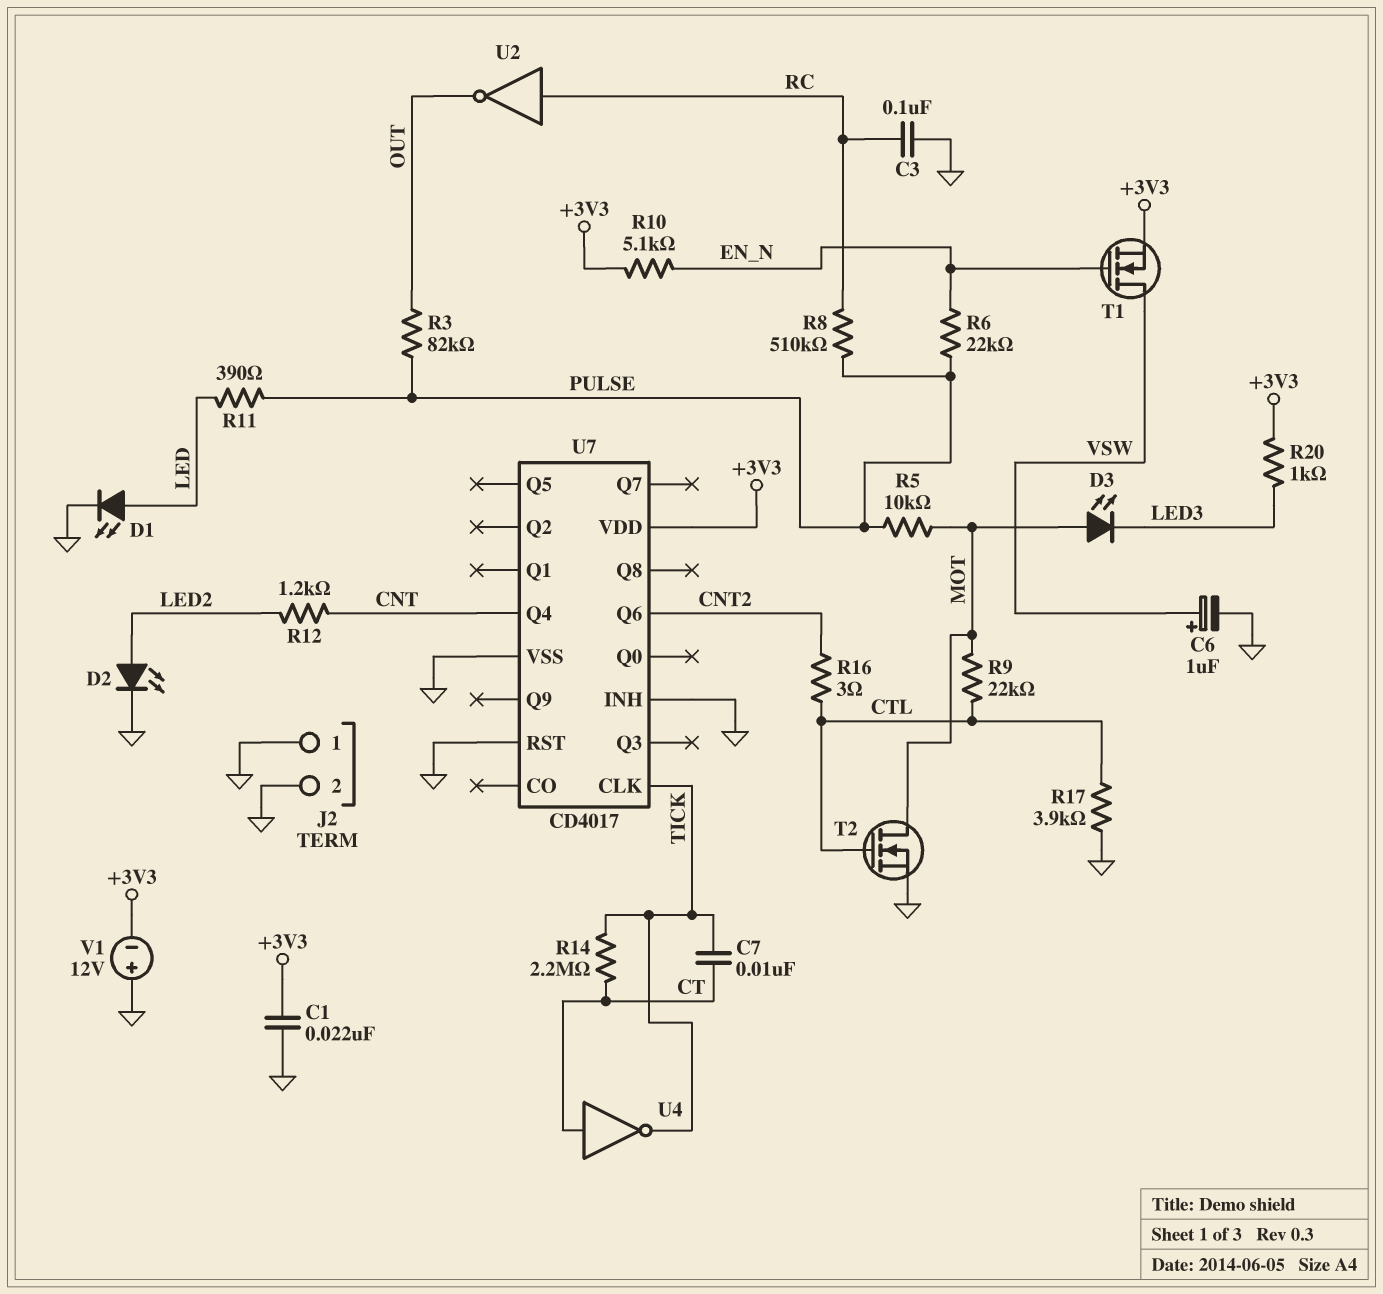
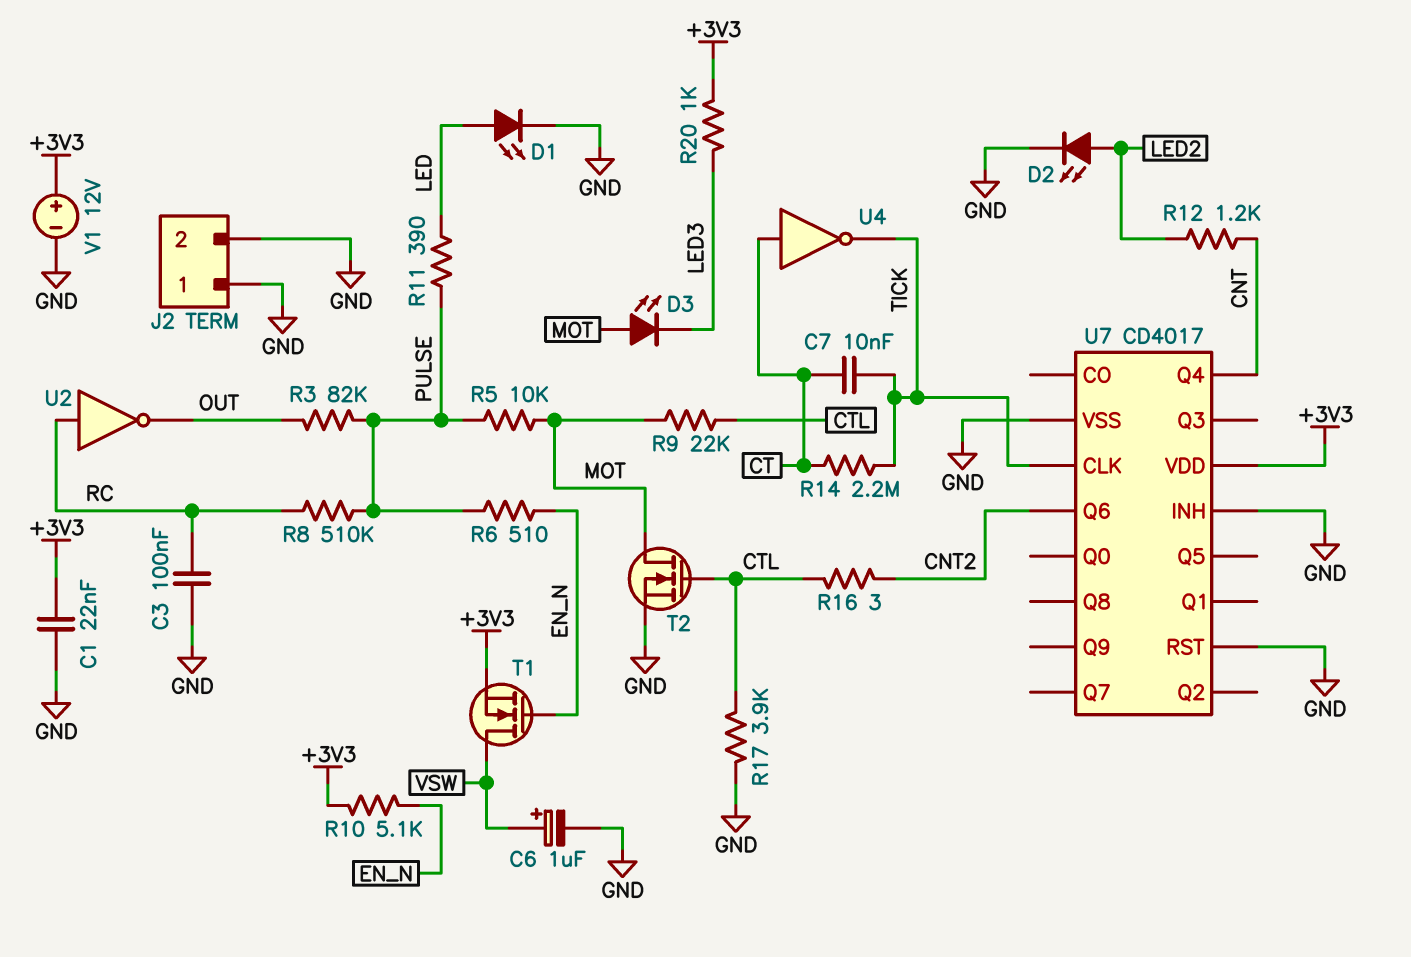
R6: 22k (EN_N, PULSE) -> 510 (EN_N, PULSE)
V1: 12V (plus GND, minus +3V3) -> 12V (plus +3V3, minus GND)

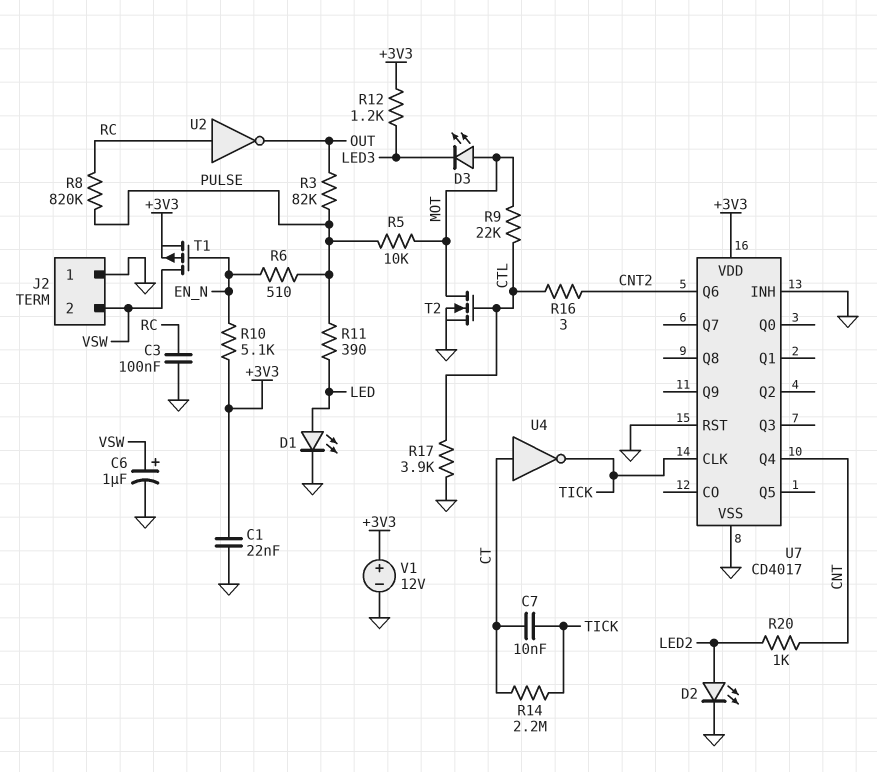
J2 pin 2: GND -> VSW
R8: 510k (PULSE, RC) -> 820k (PULSE, RC)
R12: 1.2k (CNT, LED2) -> 1.2k (+3V3, LED3)
R20: 1k (+3V3, LED3) -> 1k (CNT, LED2)
T1: NMOS (G EN_N, D VSW, S +3V3) -> PMOS (G EN_N, D VSW, S +3V3)

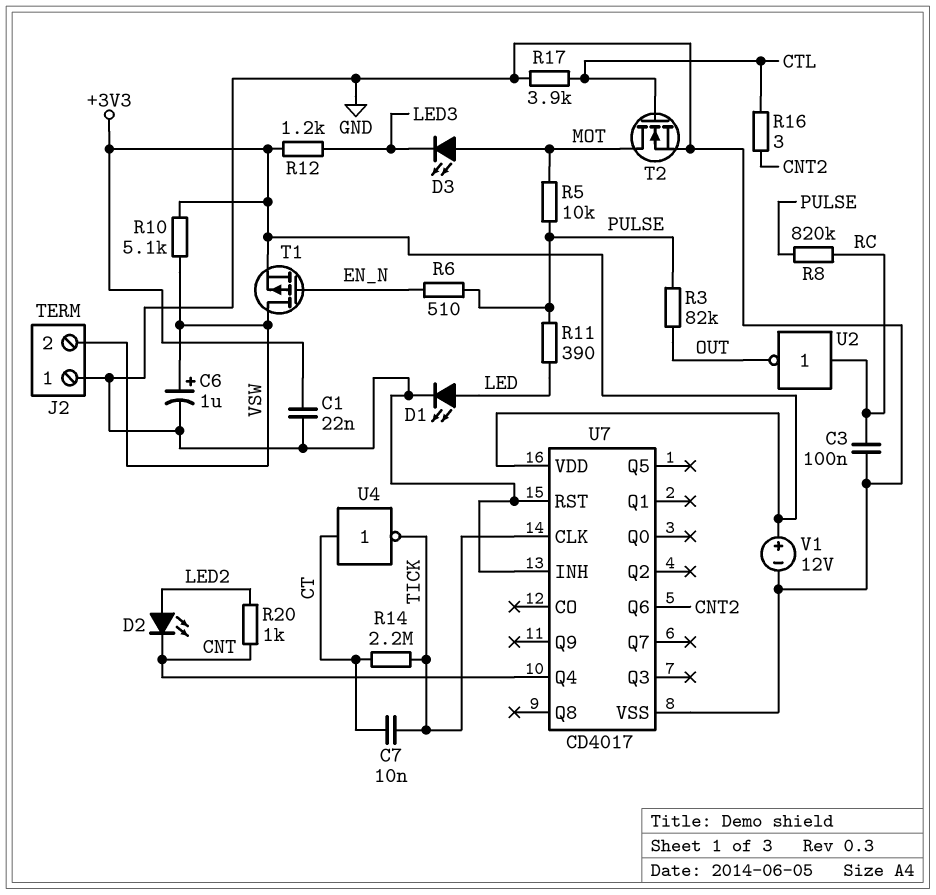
D2: LED (A LED2, K GND) -> LED (A LED2, K CNT)
R9: 22k (CTL, MOT) -> none
R10: 5.1k (+3V3, EN_N) -> 5.1k (+3V3, VSW)

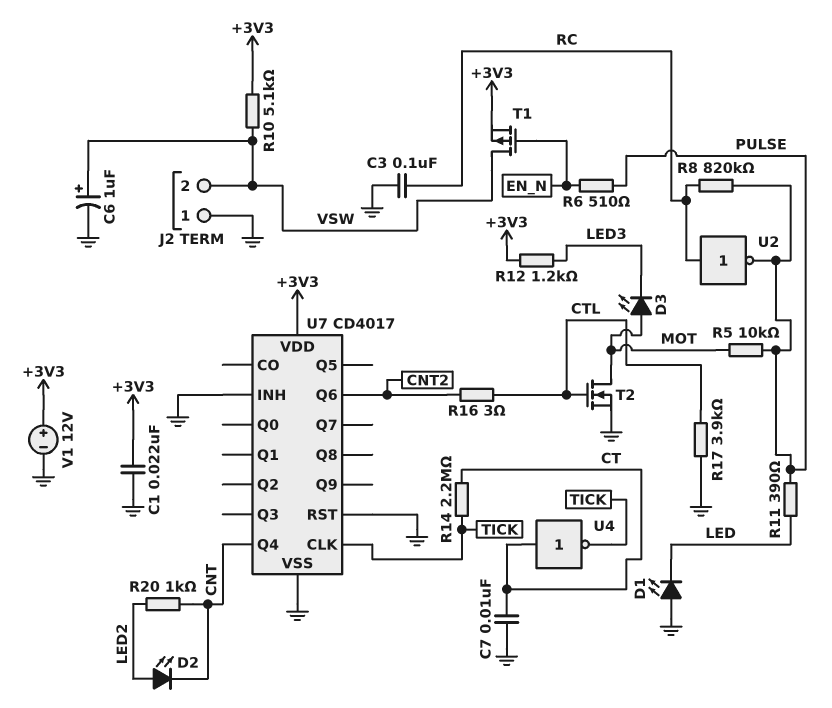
C7: 10nF (CT, TICK) -> 10nF (CT, GND)
D1: LED (A LED, K GND) -> LED (A GND, K LED)
R3: 82k (OUT, PULSE) -> none
U2: NOT (in RC, out OUT) -> NOT (in RC, out PULSE)

